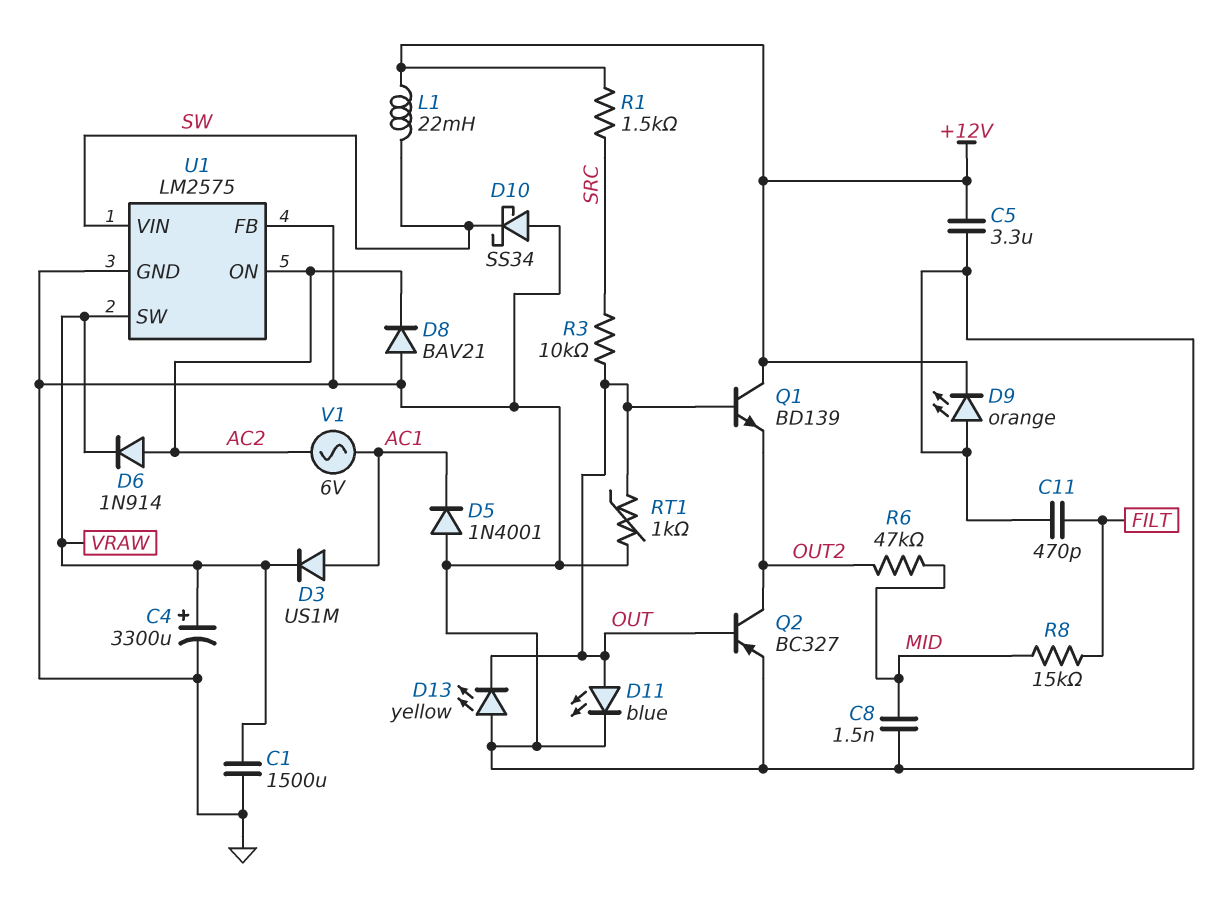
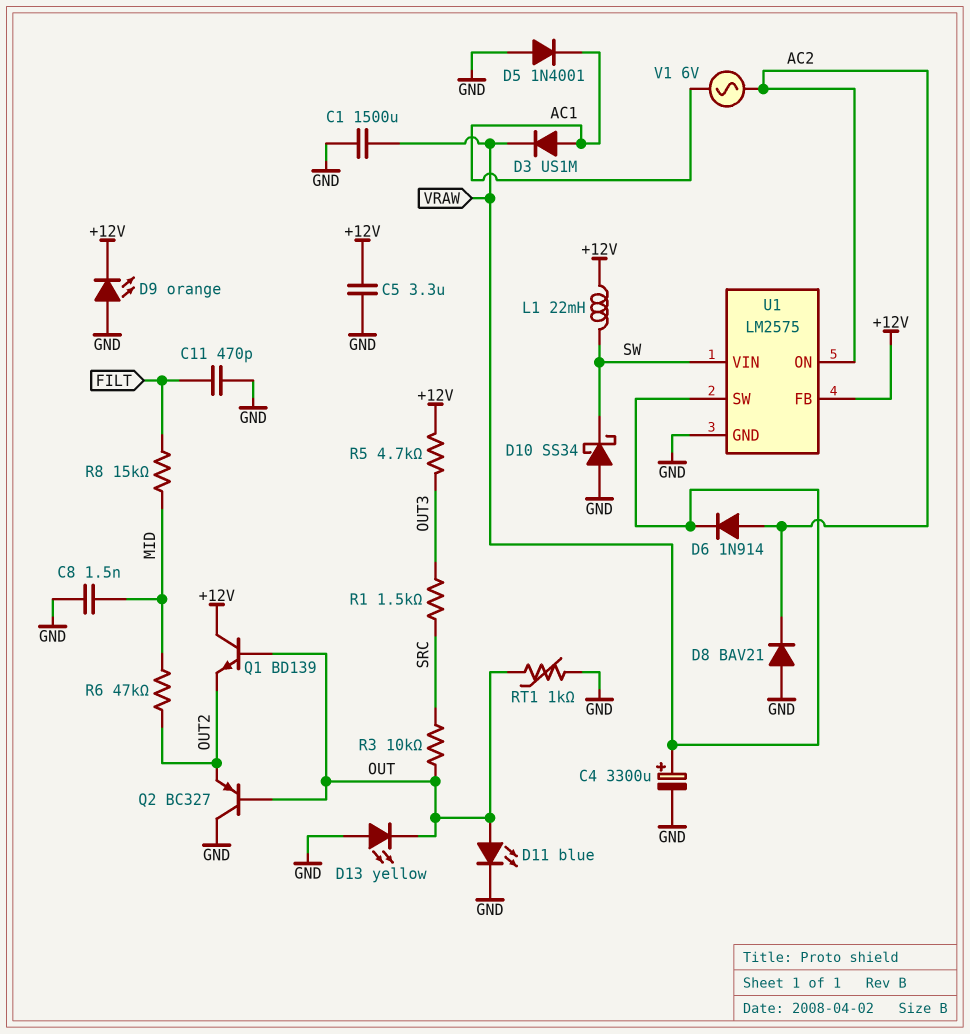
Q2: PNP BC327 (B OUT, C OUT2, E GND) -> PNP BC327 (B OUT, C GND, E OUT2)
R1: 1.5k (+12V, SRC) -> 1.5k (OUT3, SRC)
R5: none -> 4.7k (+12V, OUT3)
U1 pin FB: GND -> +12V

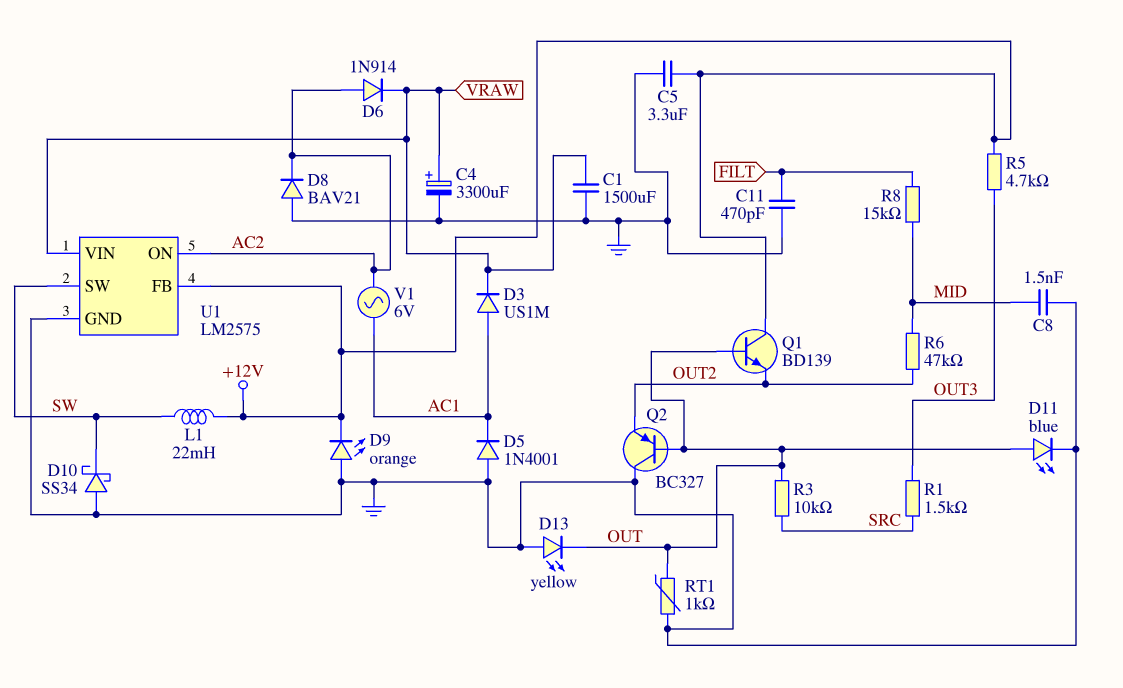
U1 pin SW: VRAW -> SW
U1 pin VIN: SW -> VRAW

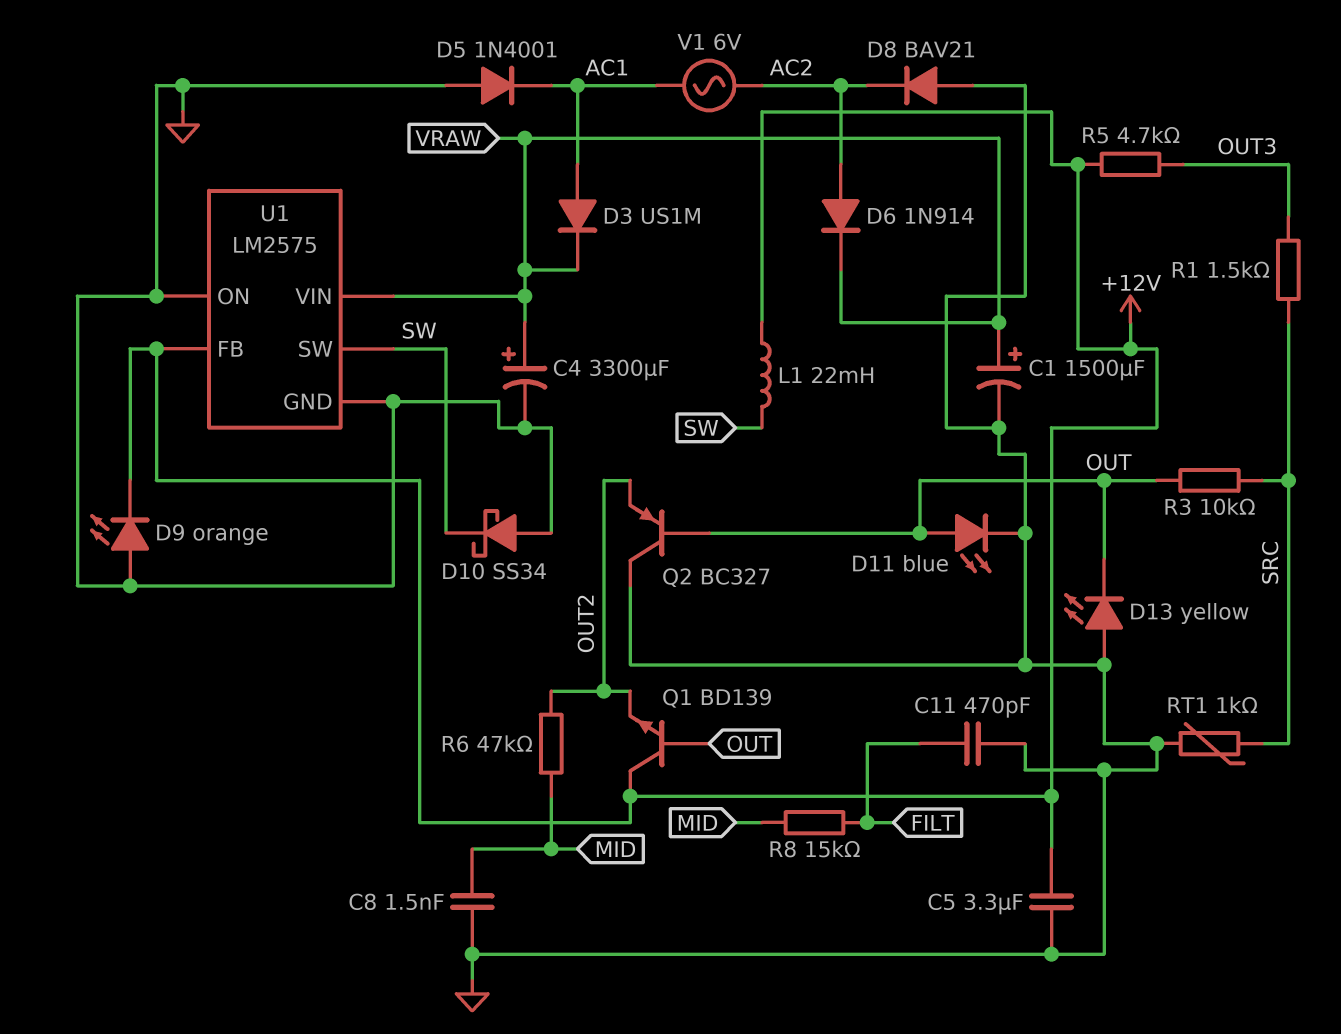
C1: 1500uF (GND, VRAW) -> 1500uF (plus VRAW, minus GND)
RT1: 1k (GND, OUT) -> 1k (GND, SRC)
U1 pin ON: AC2 -> GND

